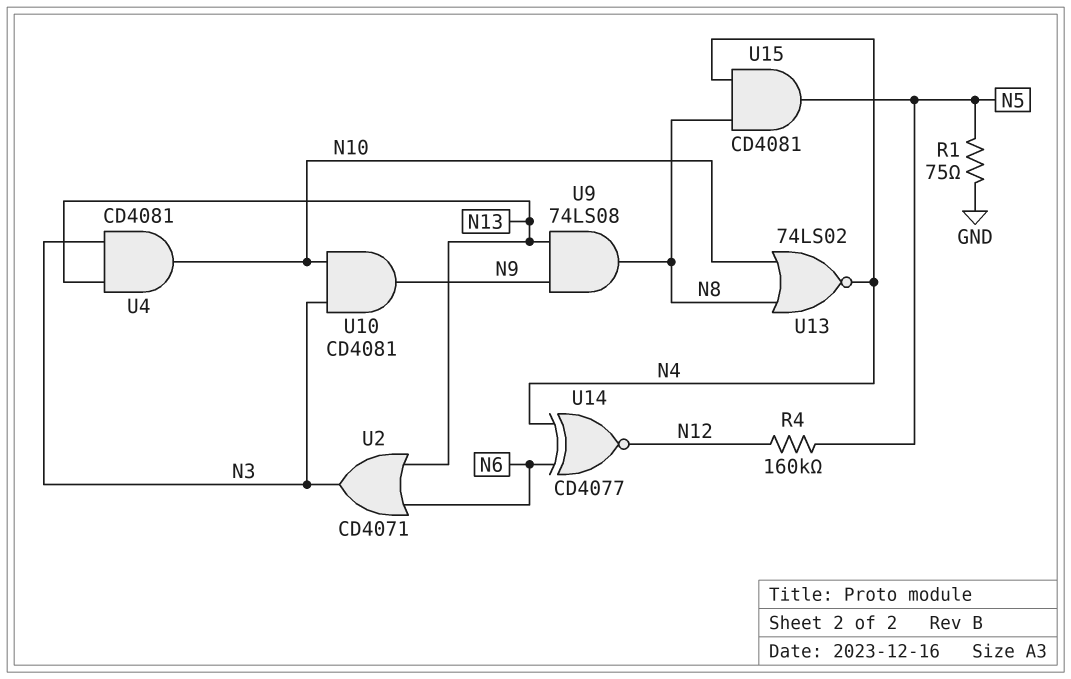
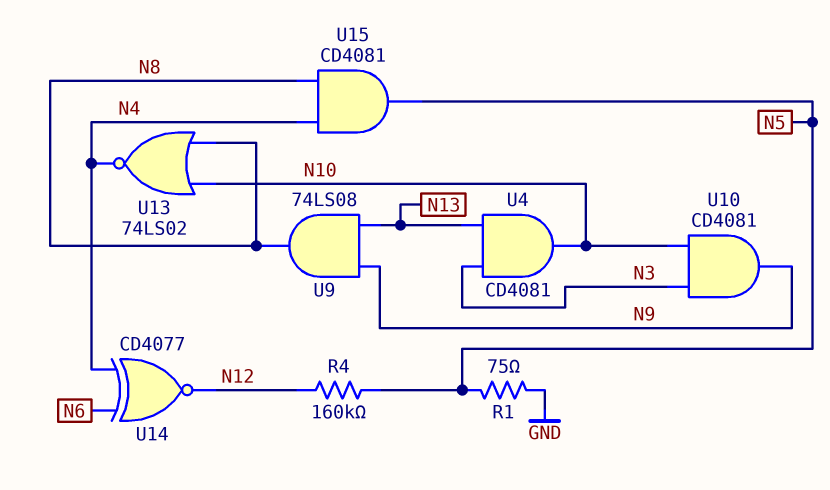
U2: OR CD4071 (in N6, in N13, out N3) -> none

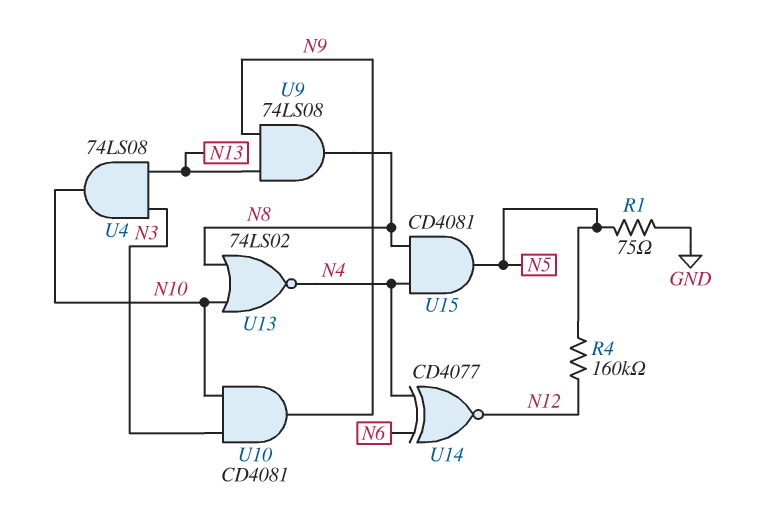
U4: AND CD4081 (in N3, in N13, out N10) -> AND 74LS08 (in N3, in N13, out N10)

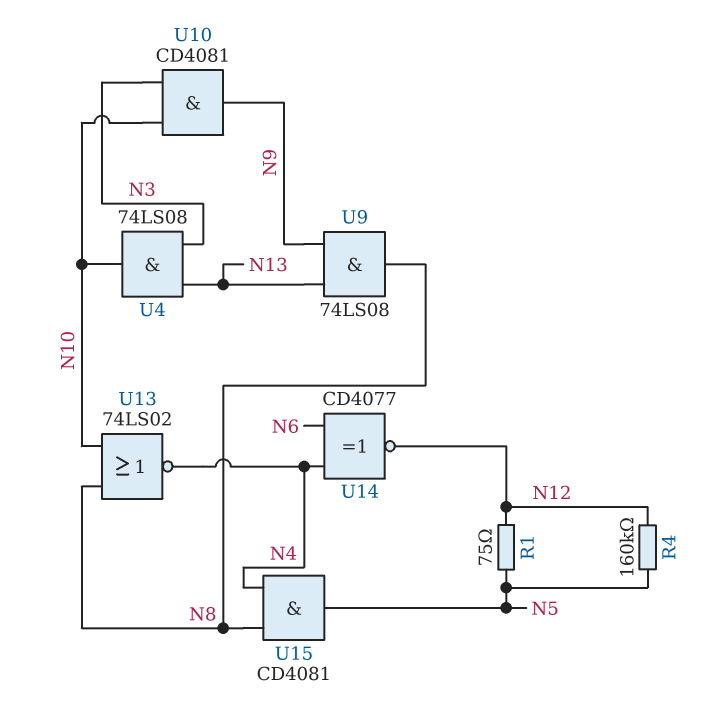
R1: 75 (GND, N5) -> 75 (N5, N12)

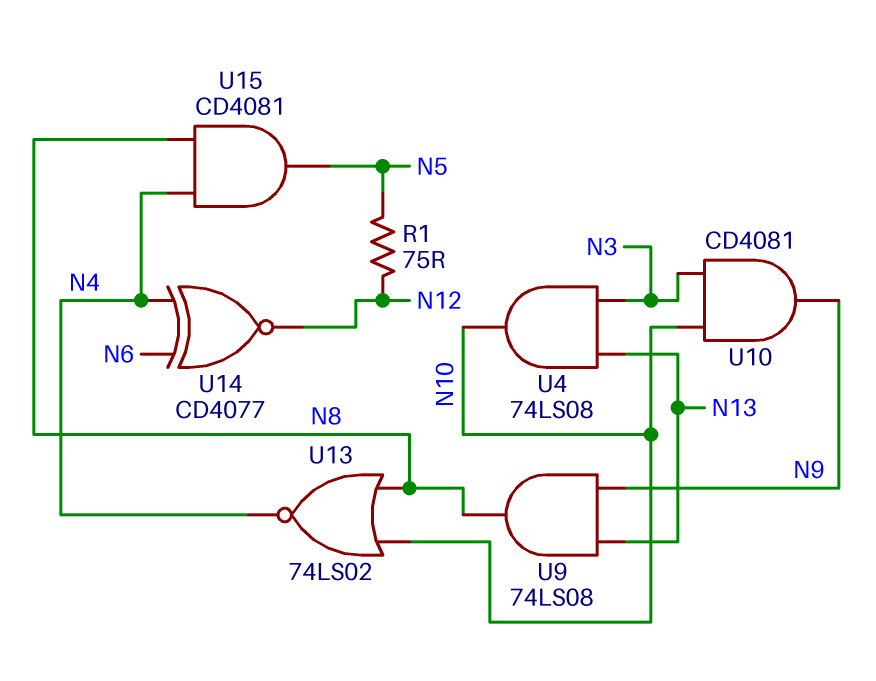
R4: 160k (N5, N12) -> none

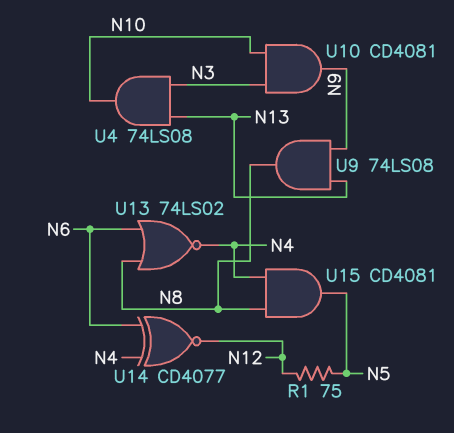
U13: NOR 74LS02 (in N8, in N10, out N4) -> NOR 74LS02 (in N6, in N8, out N4)

